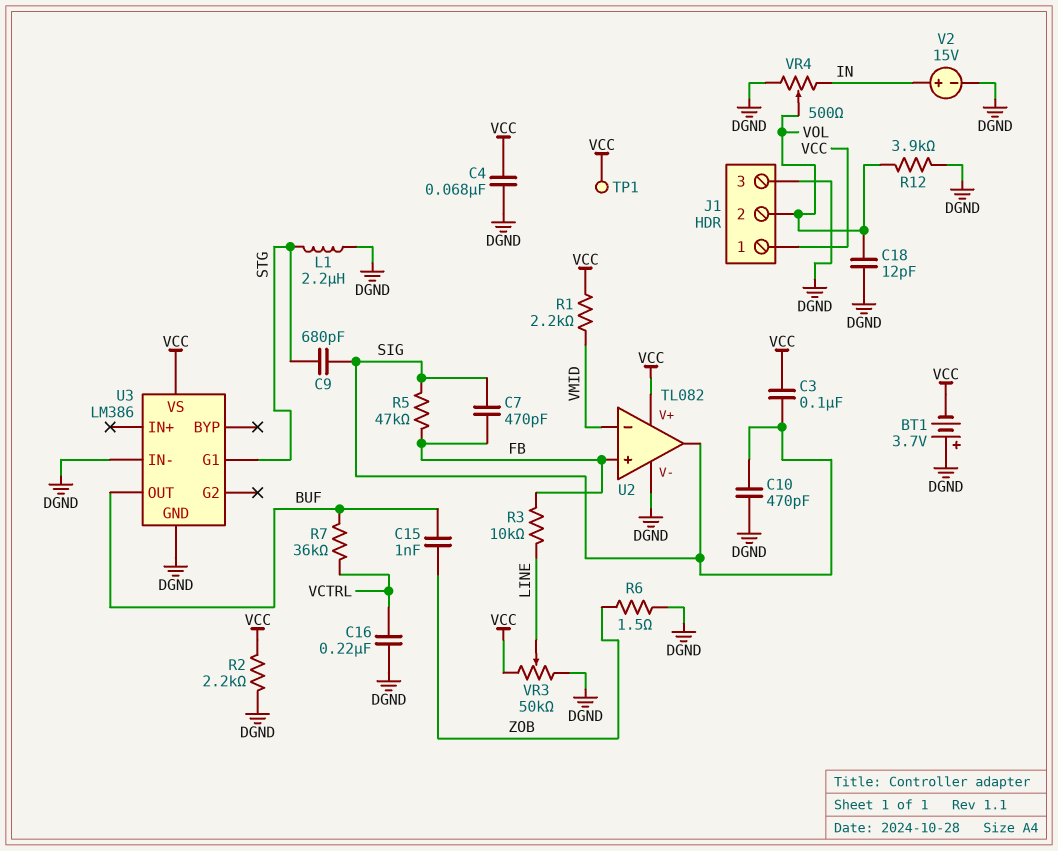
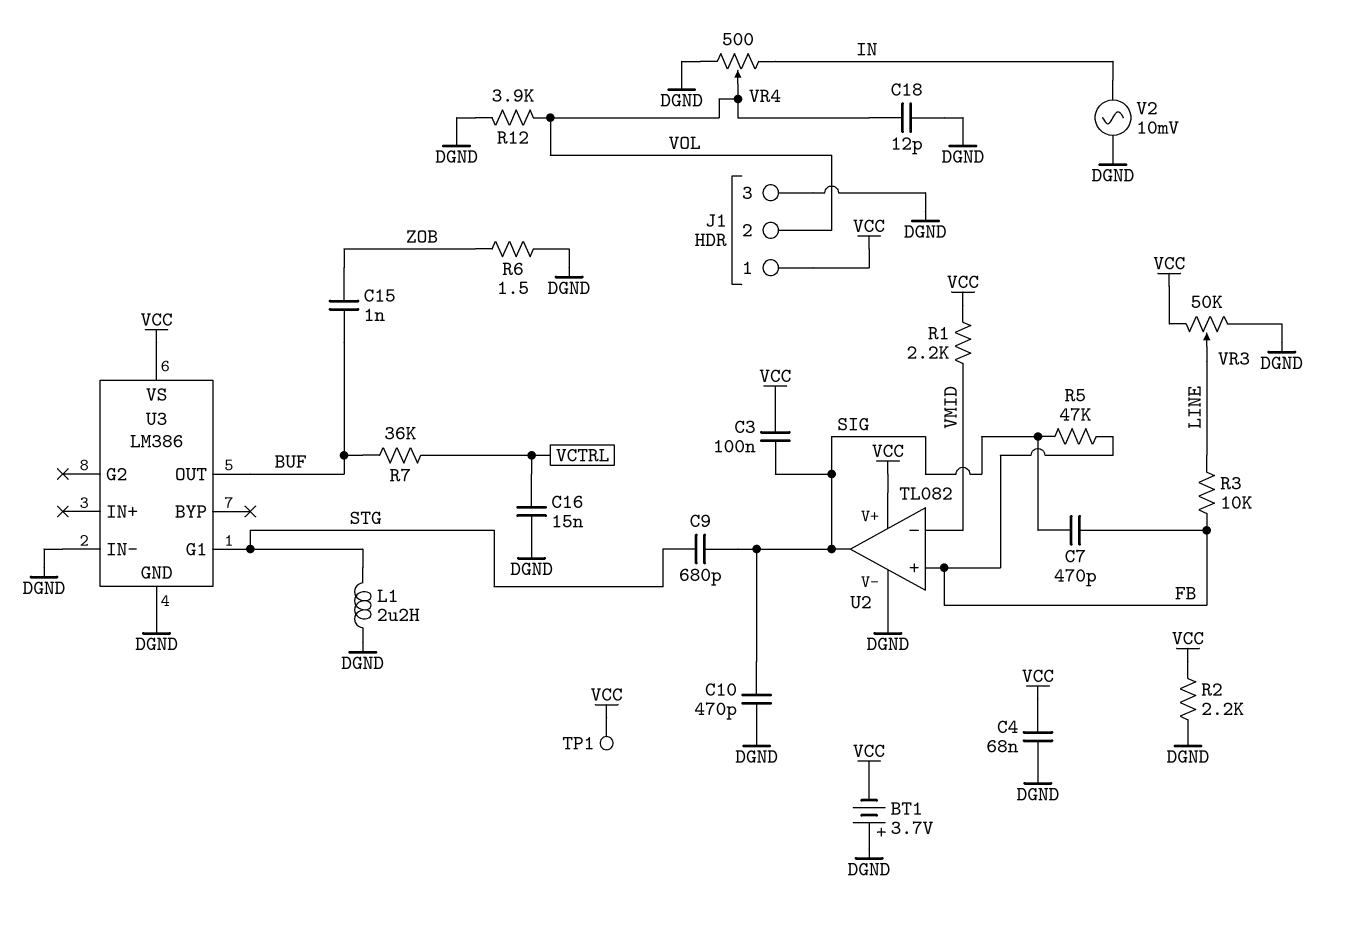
C16: 220nF (DGND, VCTRL) -> 15nF (DGND, VCTRL)
V2: 15V (plus IN, minus DGND) -> AC 10mV (DGND, IN)

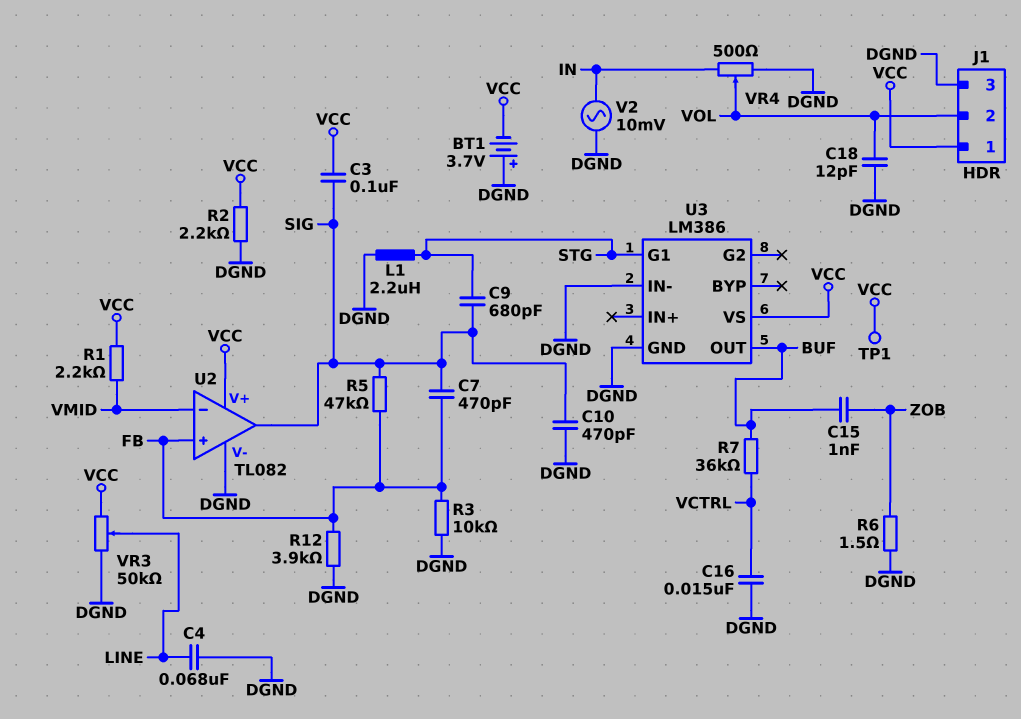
C4: 68nF (DGND, VCC) -> 68nF (DGND, LINE)
R3: 10k (FB, LINE) -> 10k (DGND, FB)
R12: 3.9k (DGND, VOL) -> 3.9k (DGND, FB)

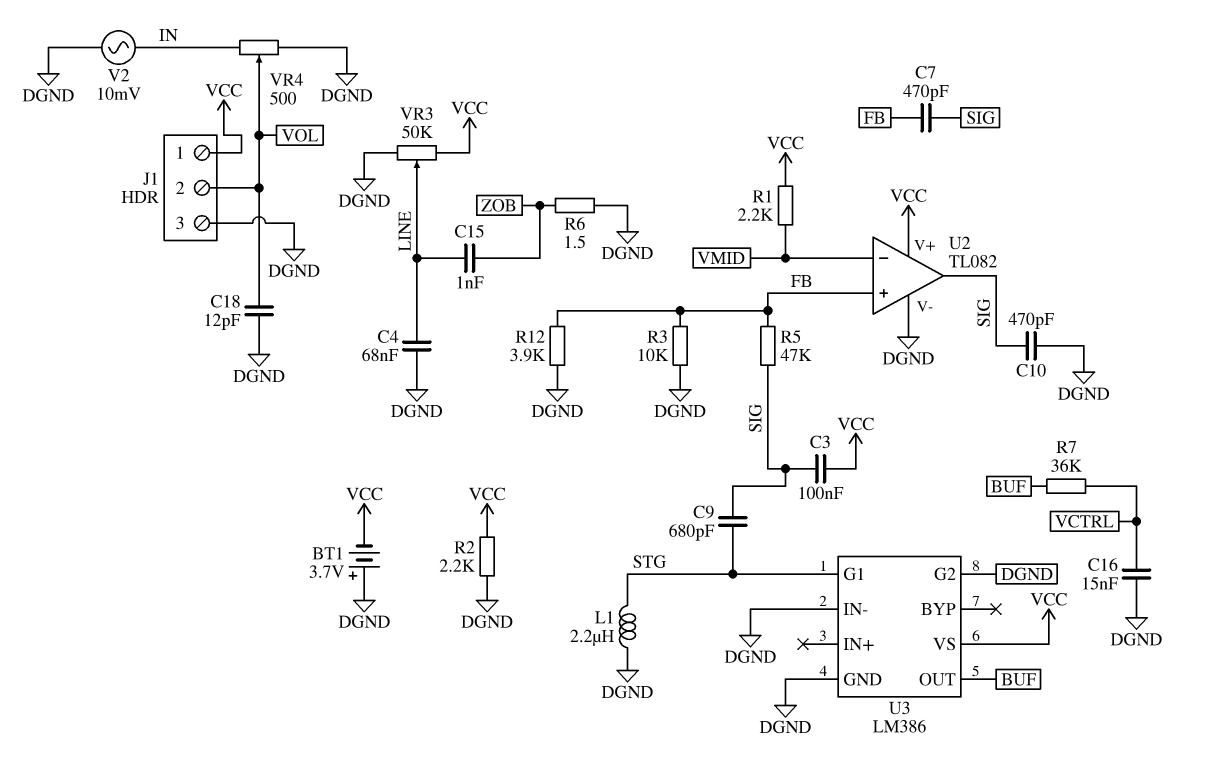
C15: 1nF (BUF, ZOB) -> 1nF (LINE, ZOB)
TP1: test point (VCC) -> none
U3 pin G2: none -> DGND

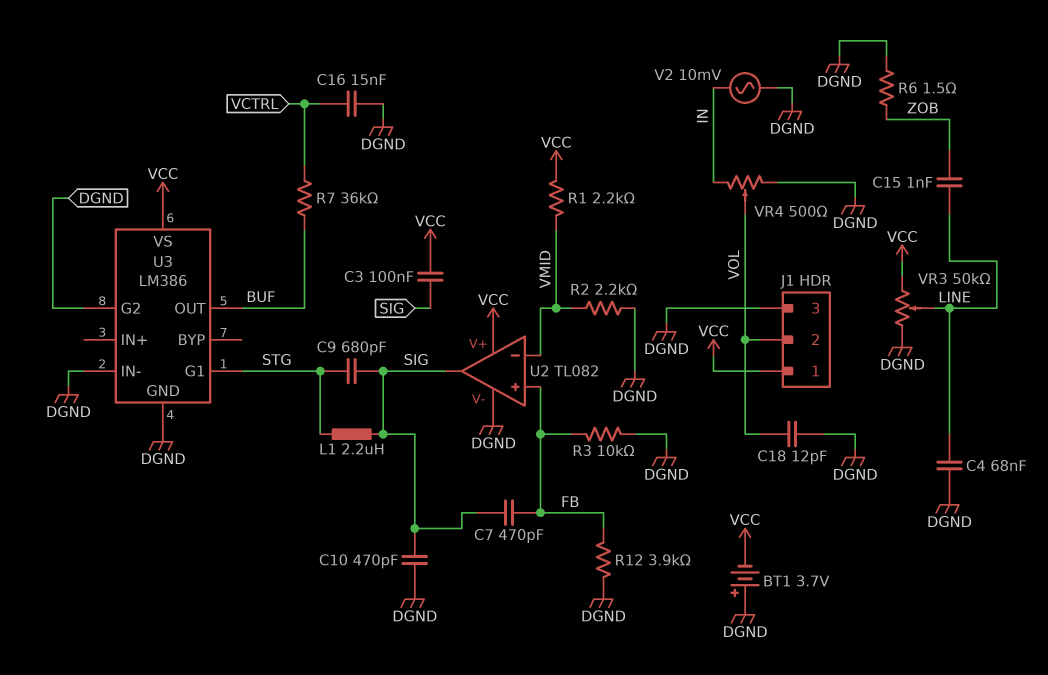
L1: 2.2uH (DGND, STG) -> 2.2uH (SIG, STG)
R2: 2.2k (DGND, VCC) -> 2.2k (DGND, VMID)
R5: 47k (FB, SIG) -> none

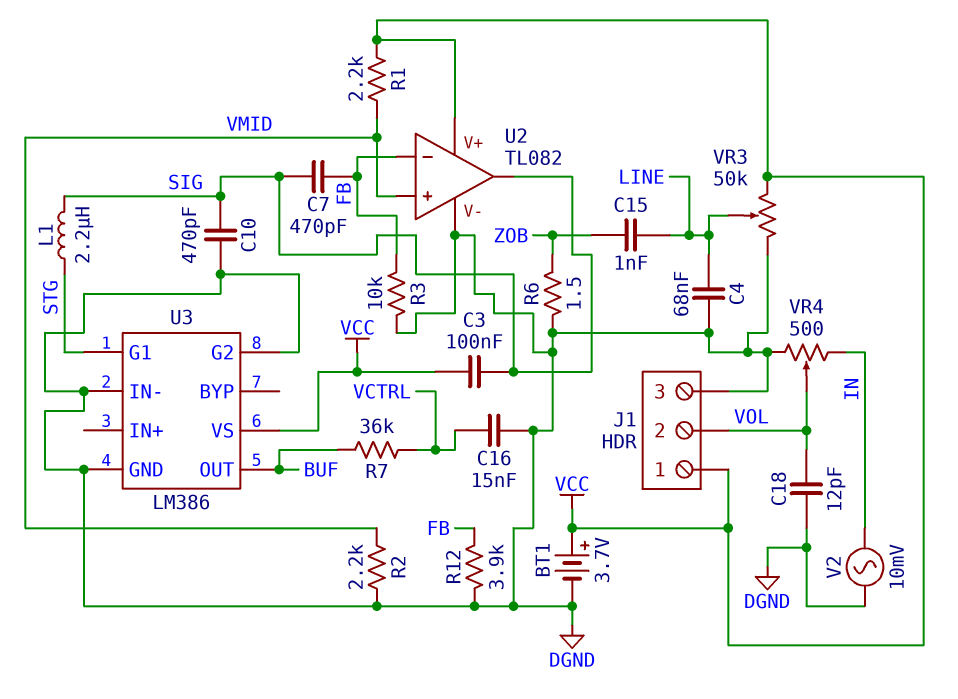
BT1: 3.7V (plus DGND, minus VCC) -> 3.7V (plus VCC, minus DGND)
C9: 680pF (SIG, STG) -> none
U2 pin in+: FB -> VMID
U2 pin in-: VMID -> FB

